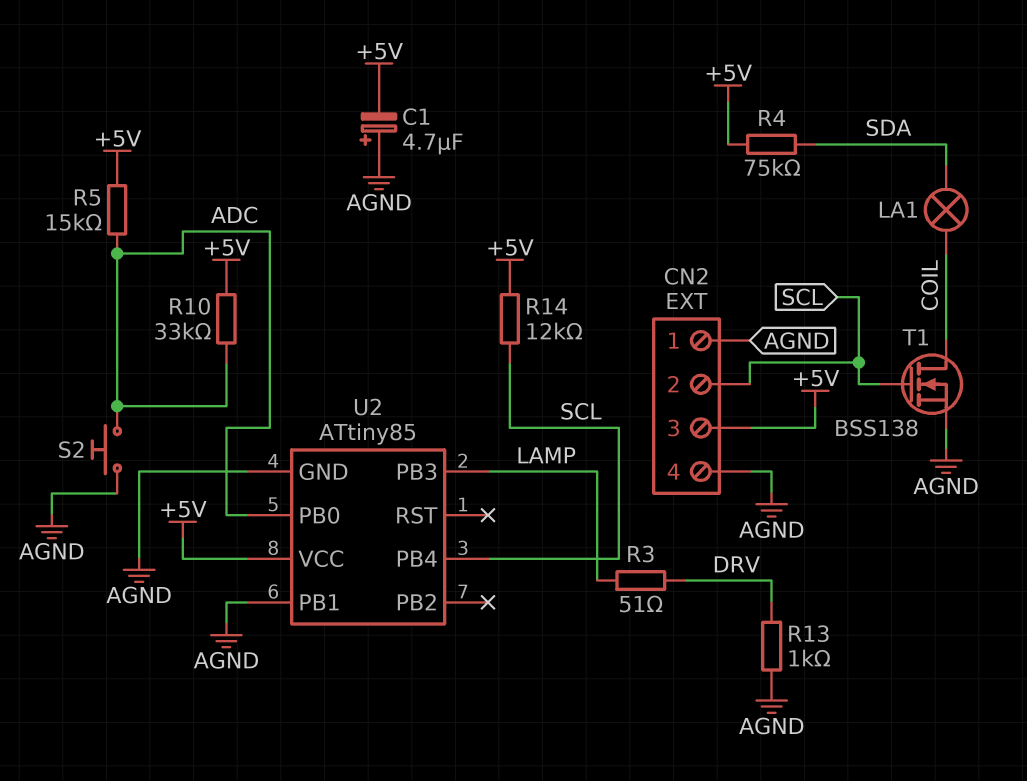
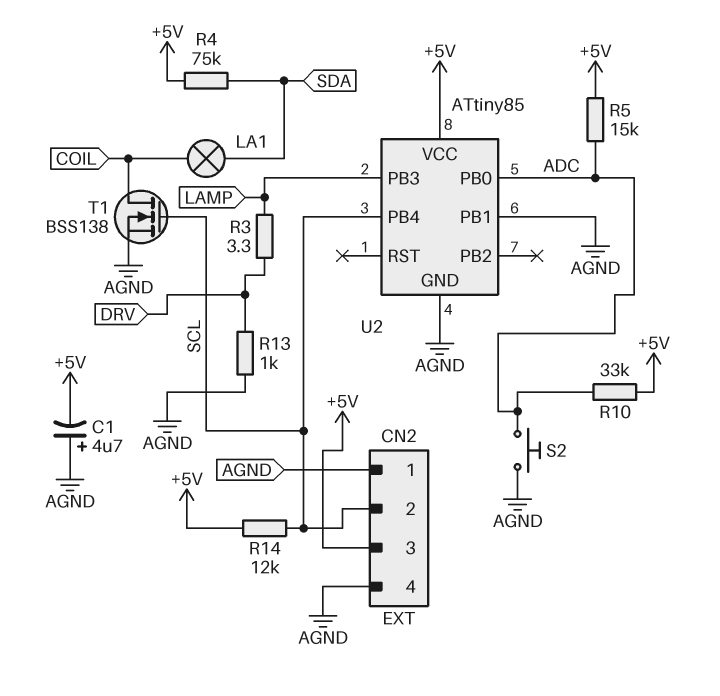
R3: 51 (DRV, LAMP) -> 3.3 (DRV, LAMP)

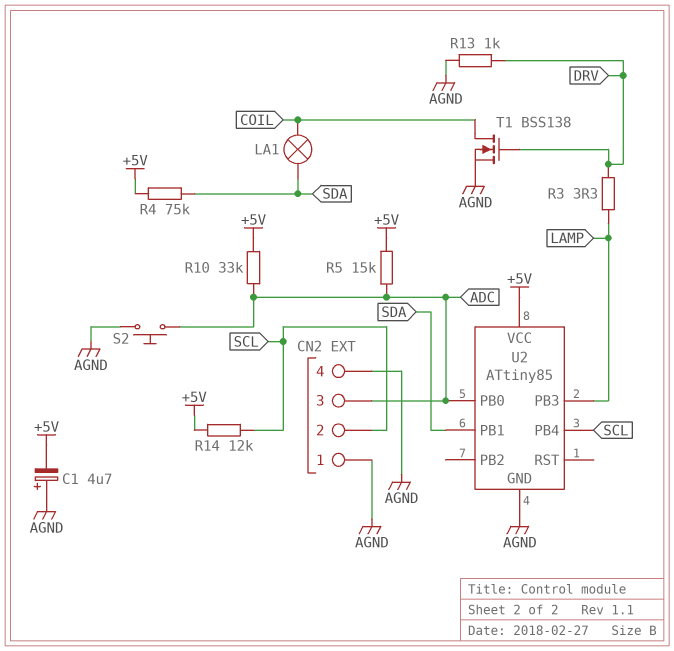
CN2 pin 3: +5V -> ADC
T1: NMOS BSS138 (G SCL, D COIL, S AGND) -> NMOS BSS138 (G DRV, D COIL, S AGND)
U2 pin PB1: AGND -> SDA

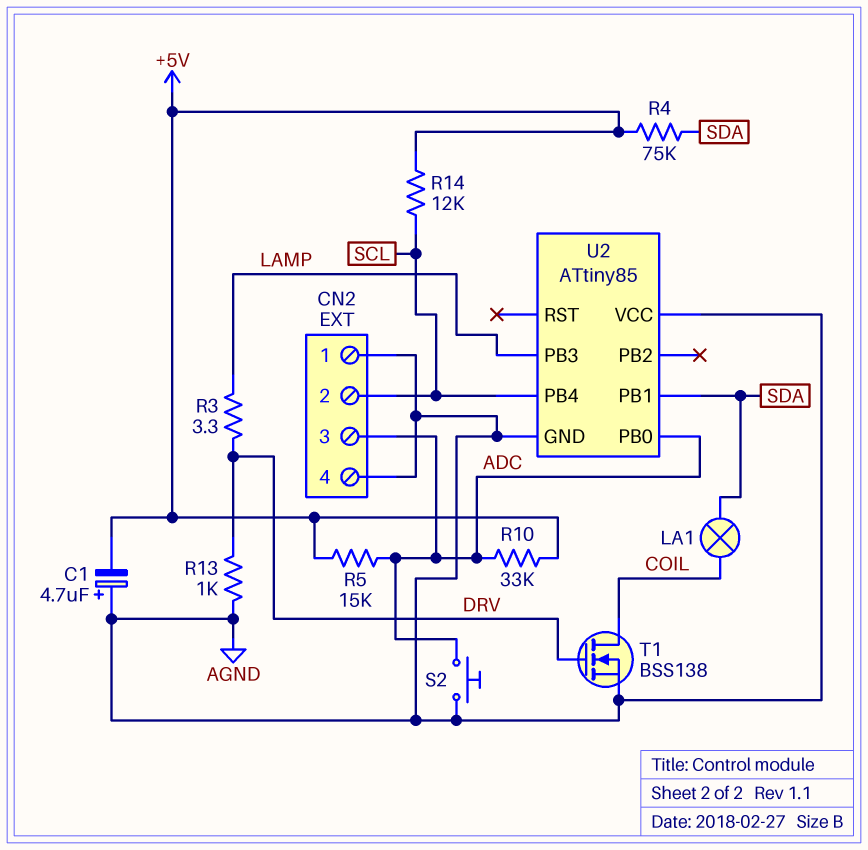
U2 pin VCC: +5V -> AGND

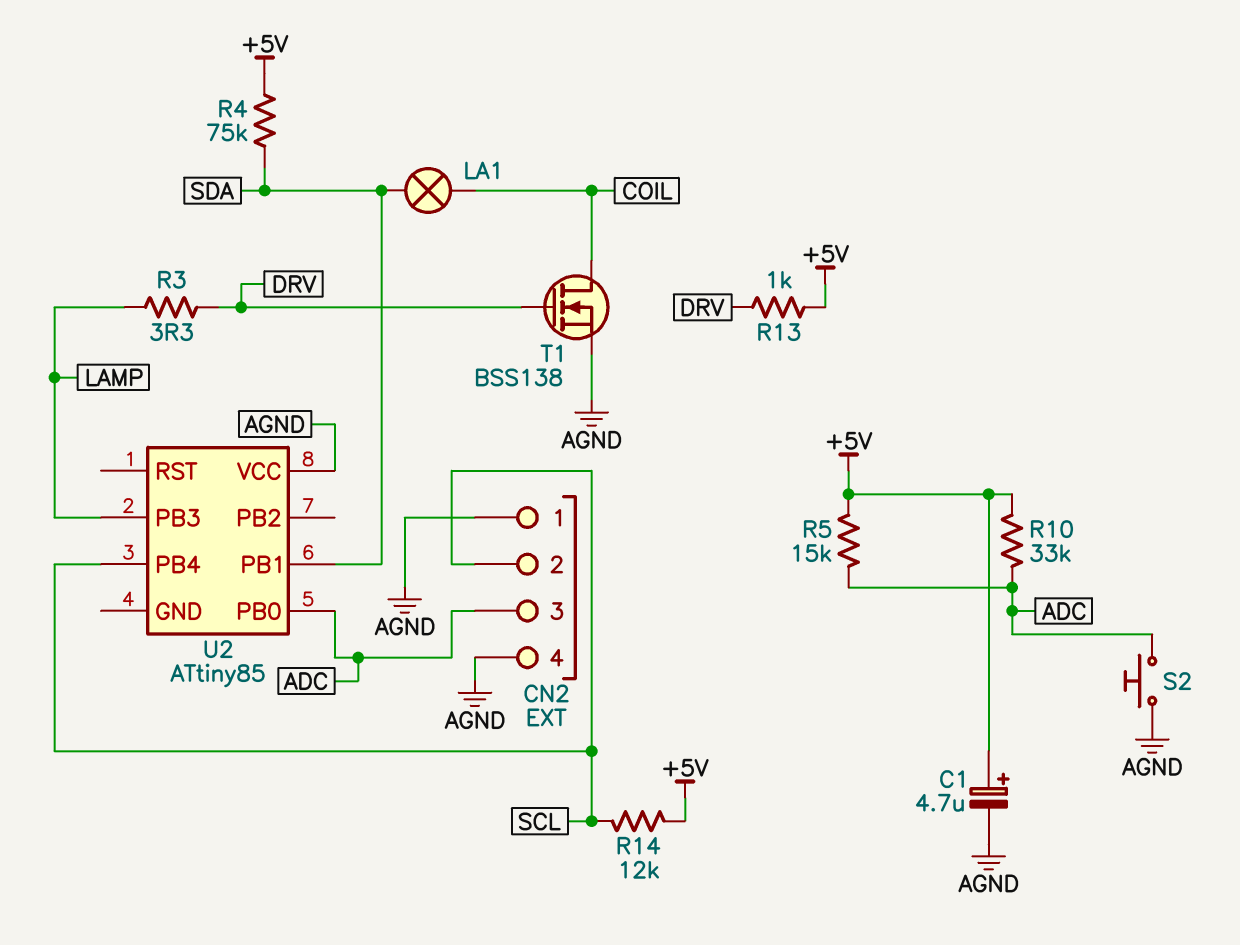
C1: 4.7uF (plus AGND, minus +5V) -> 4.7uF (plus +5V, minus AGND)
R13: 1k (AGND, DRV) -> 1k (+5V, DRV)
U2 pin GND: AGND -> none

